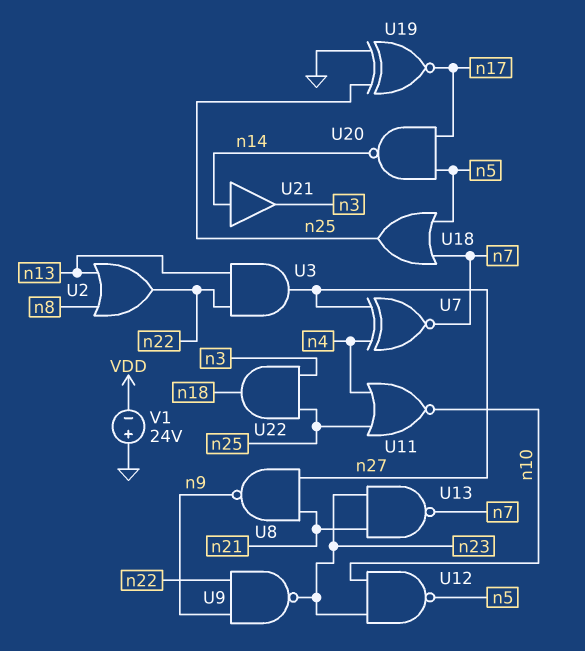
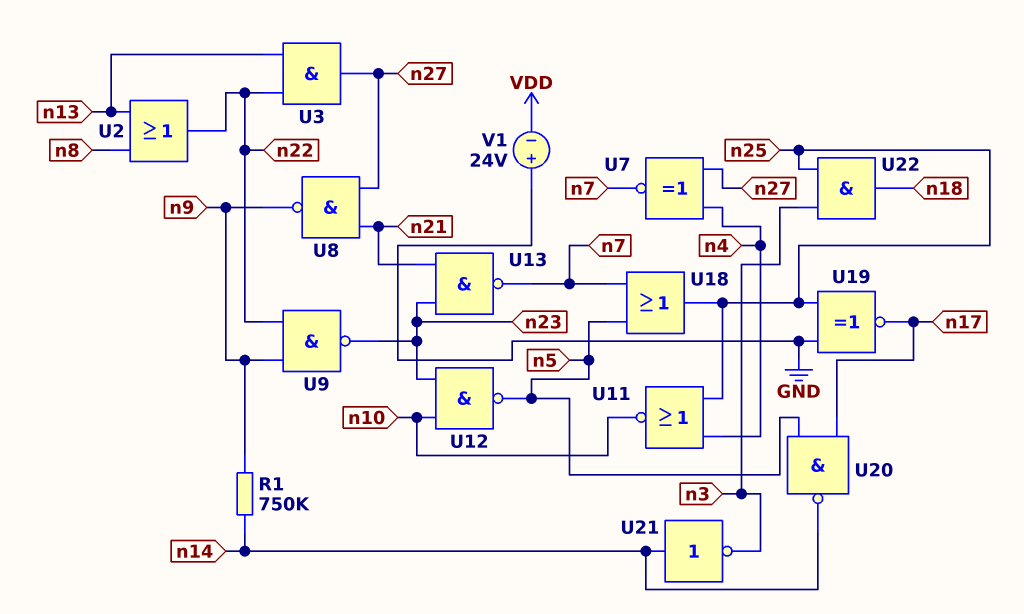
R1: none -> 750k (n9, n14)
U21: buffer (in n14, out n3) -> NOT (in n14, out n3)

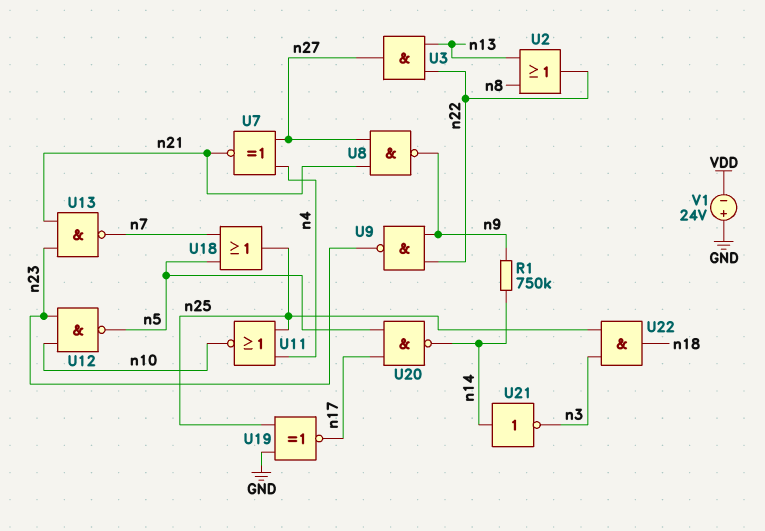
U7: XNOR (in n4, in n27, out n7) -> XNOR (in n4, in n27, out n21)

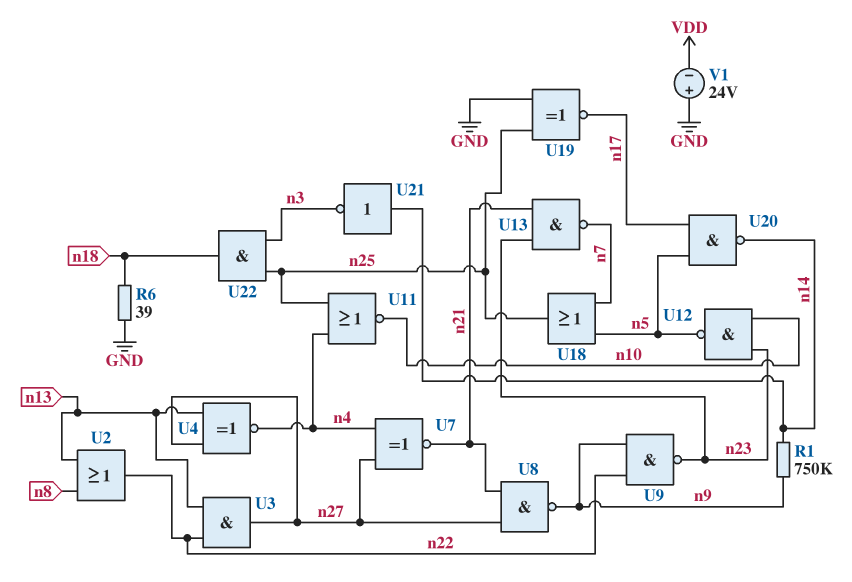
R6: none -> 39 (GND, n18)
U4: none -> XNOR (in n13, in n27, out n4)

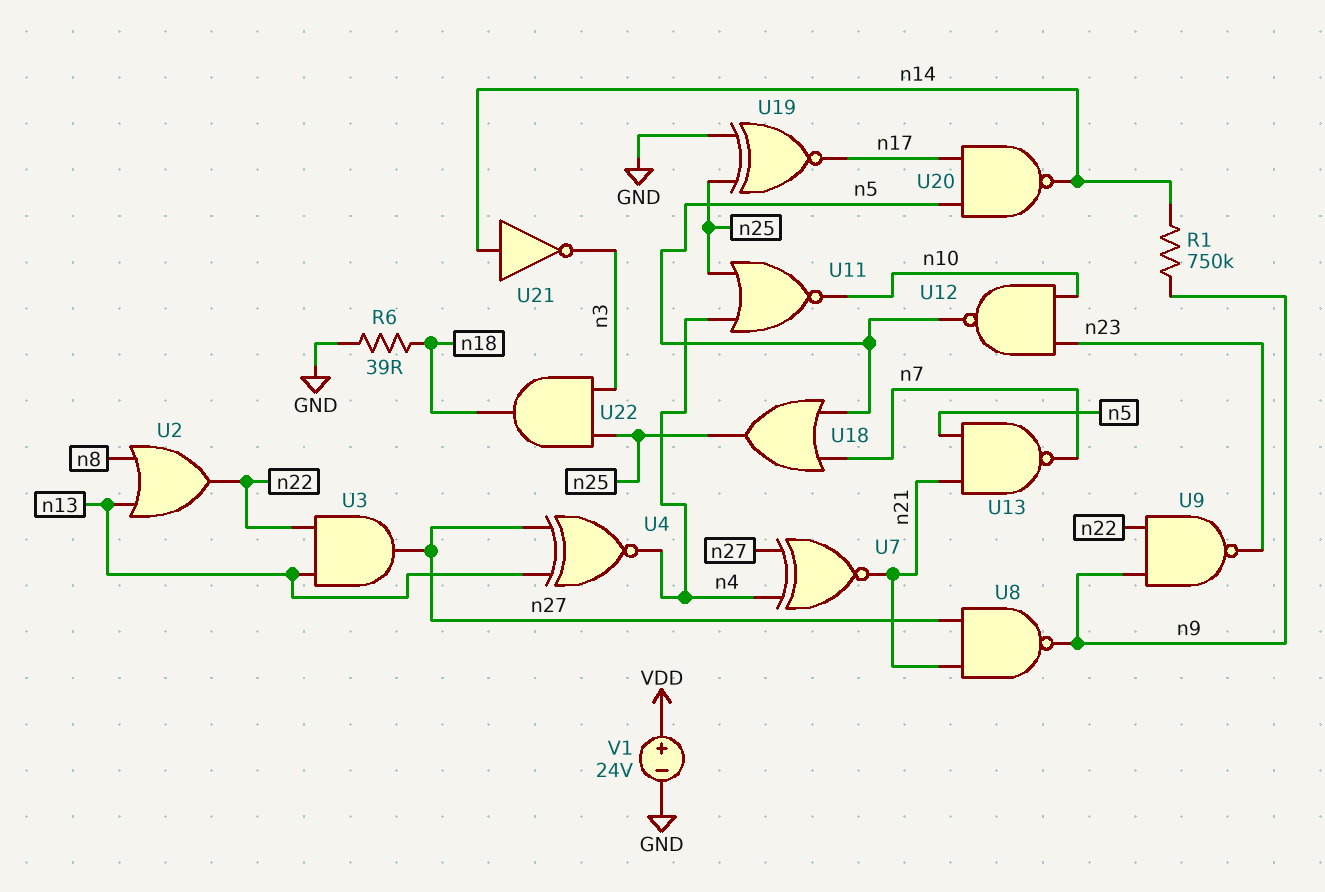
U13: NAND (in n21, in n23, out n7) -> NAND (in n5, in n21, out n7)
V1: 24V (plus GND, minus VDD) -> 24V (plus VDD, minus GND)

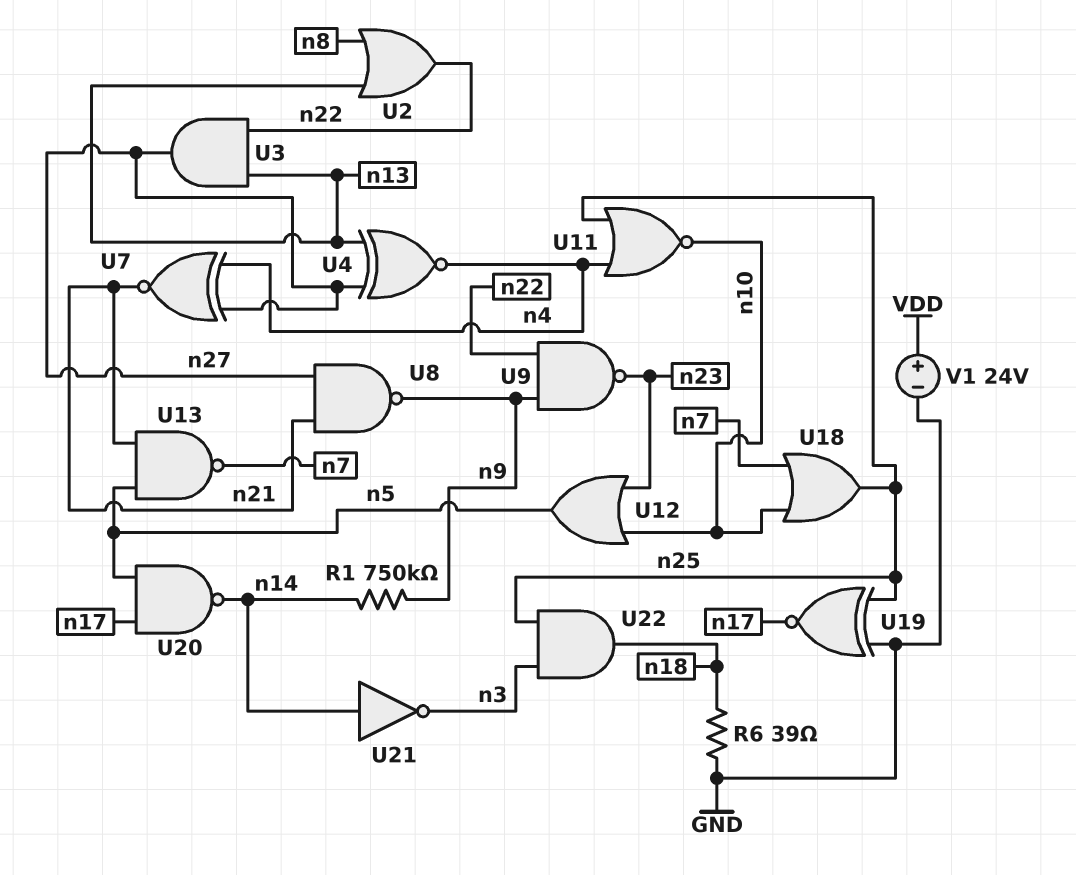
U12: NAND (in n10, in n23, out n5) -> OR (in n10, in n23, out n5)
U18: OR (in n5, in n7, out n25) -> OR (in n7, in n10, out n25)

